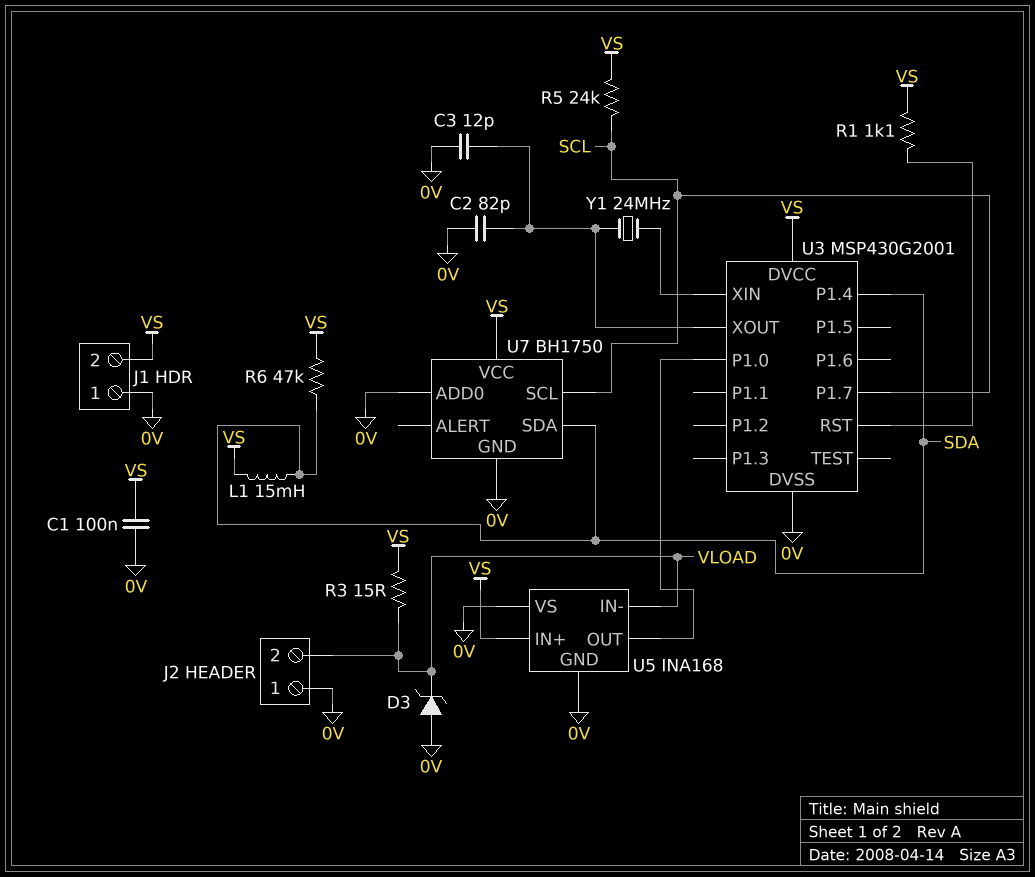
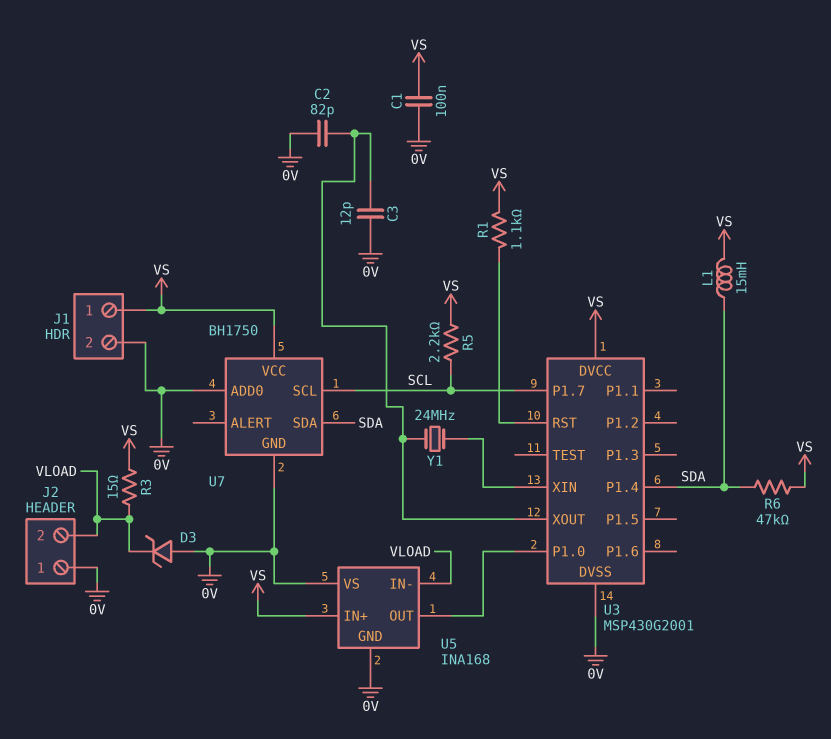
J1 pin 1: 0V -> VS
J1 pin 2: VS -> 0V
R5: 24k (SCL, VS) -> 2.2k (SCL, VS)

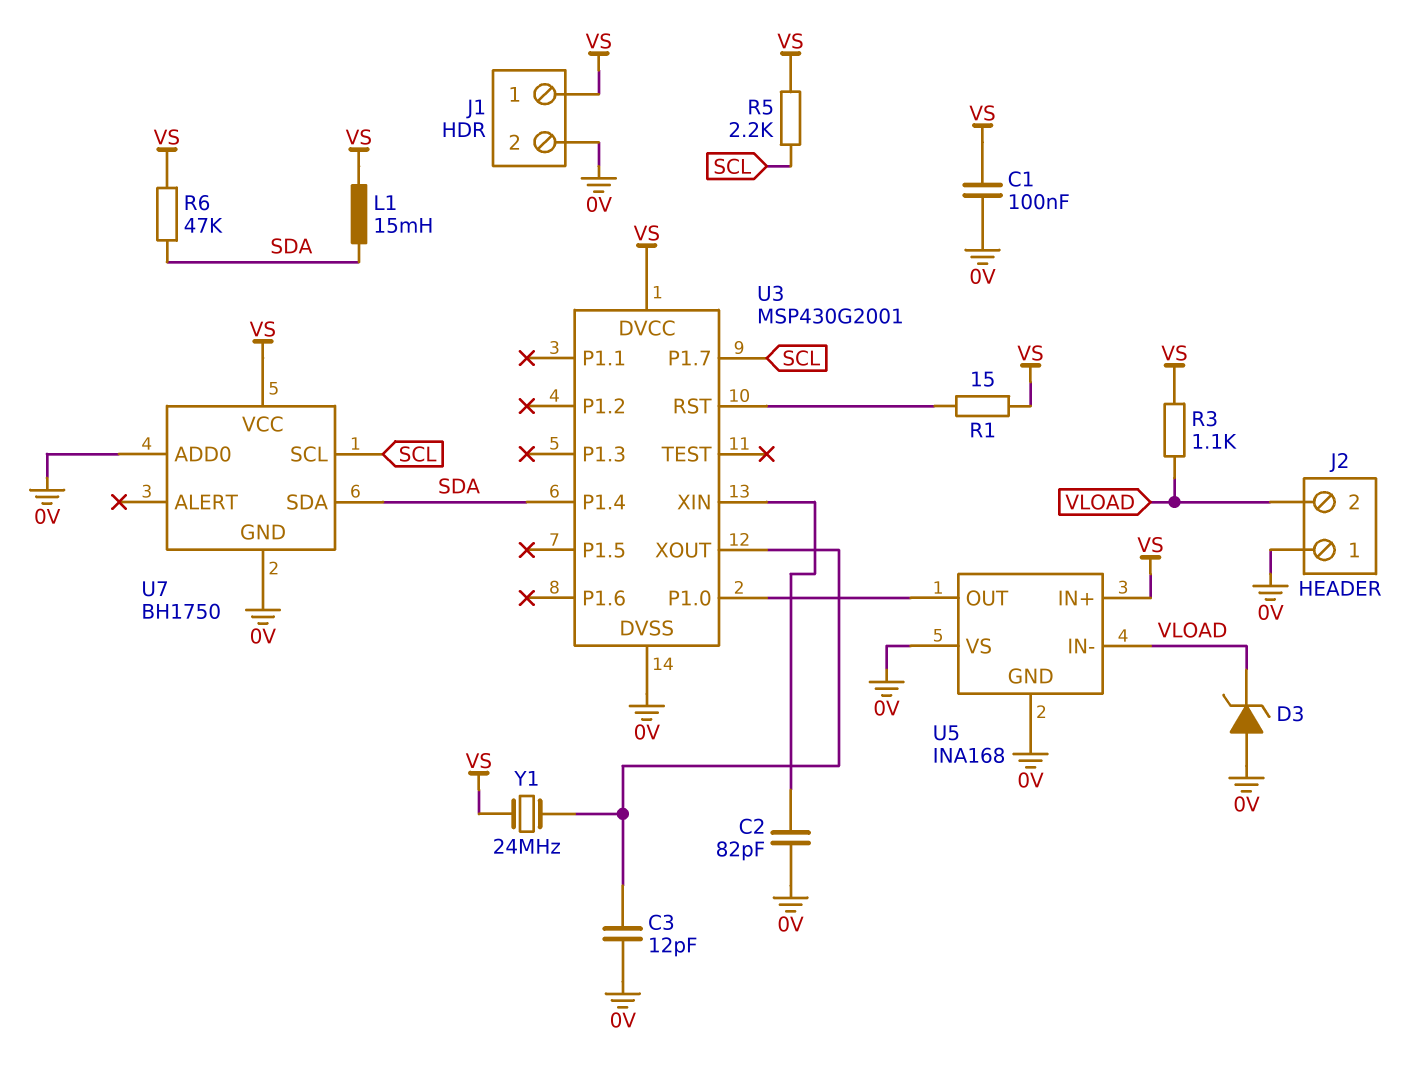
C2: 82pF (0V, U3/XOUT) -> 82pF (0V, U3/XIN)
R1: 1.1k (U3/RST, VS) -> 15 (U3/RST, VS)
R3: 15 (VLOAD, VS) -> 1.1k (VLOAD, VS)
Y1: 24MHz (U3/XIN, U3/XOUT) -> 24MHz (U3/XOUT, VS)

